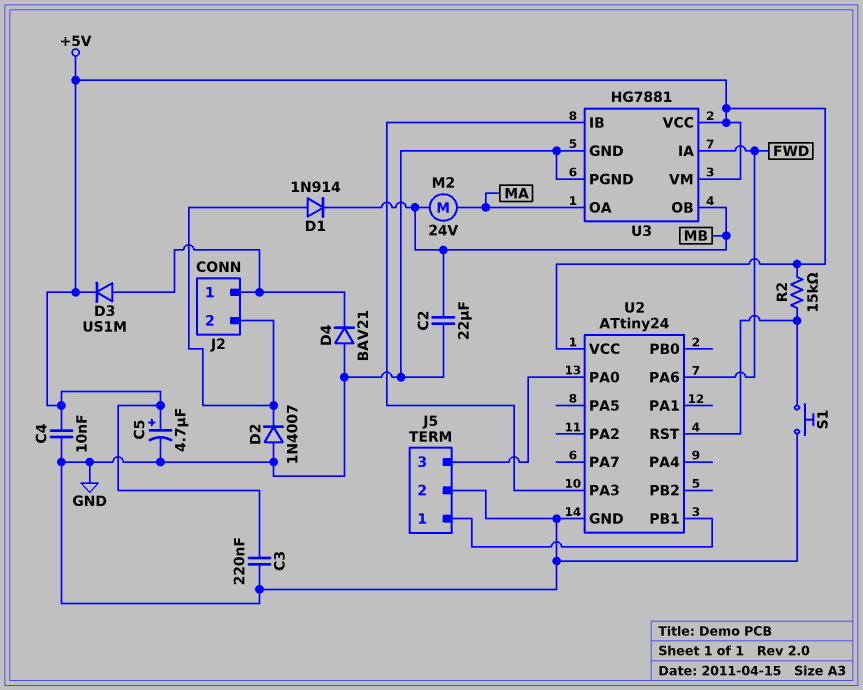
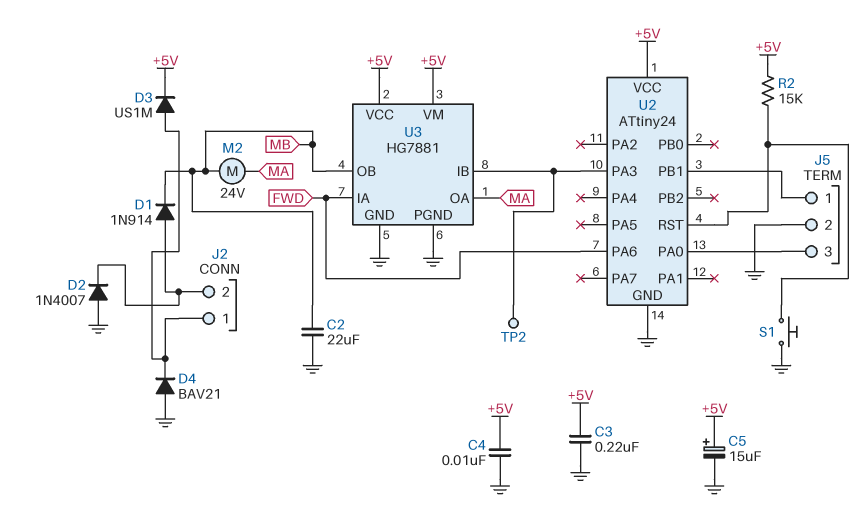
C5: 4.7uF (plus +5V, minus GND) -> 15uF (plus +5V, minus GND)
TP2: none -> test point (U2/PA3)

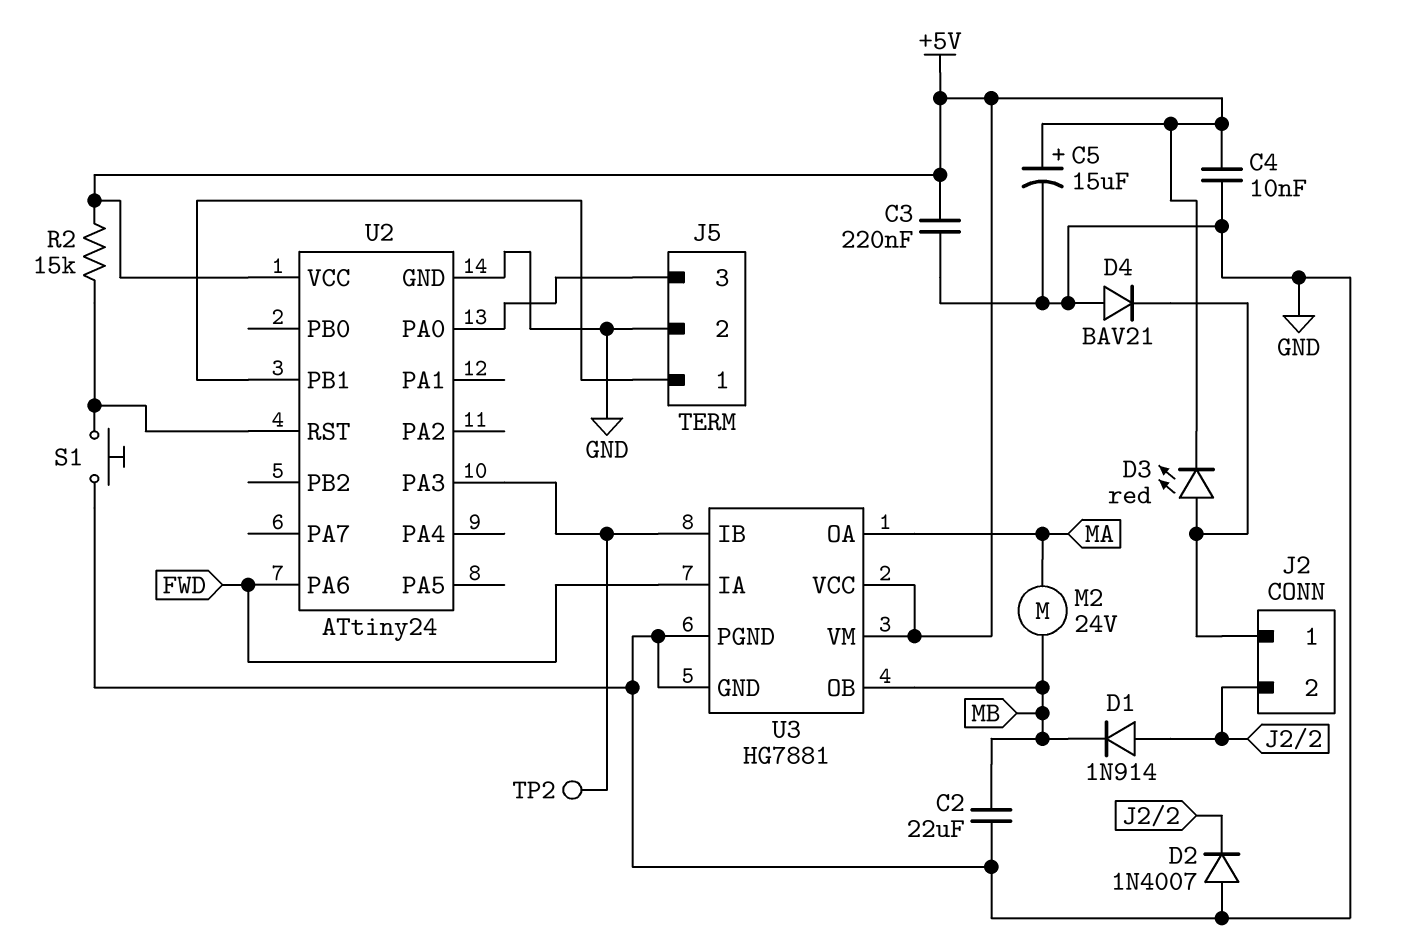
D3: diode US1M (A J2/1, K +5V) -> LED red (A J2/1, K +5V)

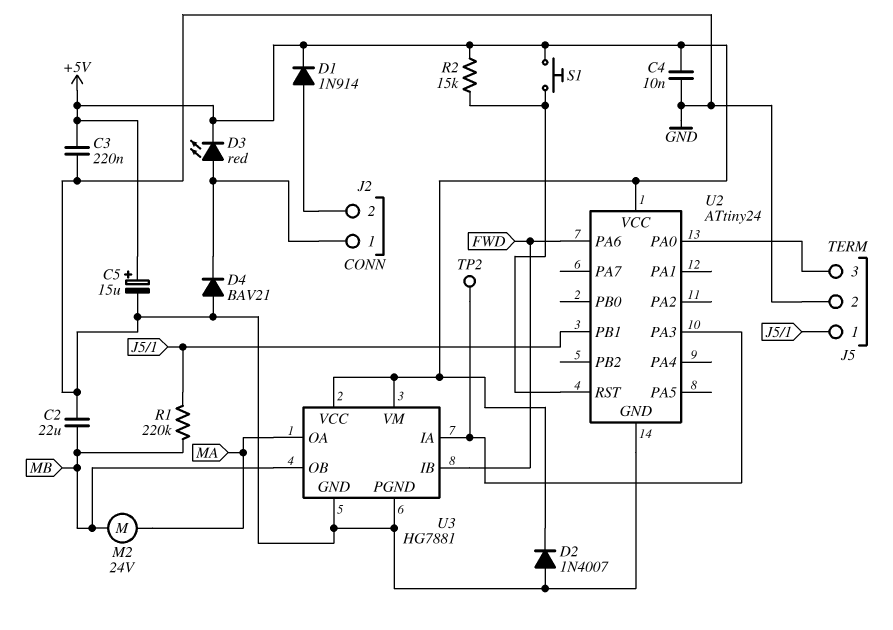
D1: diode 1N914 (A J2/2, K MB) -> diode 1N914 (A J2/2, K +5V)
D2: diode 1N4007 (A GND, K J2/2) -> diode 1N4007 (A GND, K +5V)
R1: none -> 220k (J5/1, MB)
S1: button (GND, U2/RST) -> button (+5V, U2/RST)
U3 pin IA: FWD -> U2/PA3
U3 pin IB: U2/PA3 -> FWD

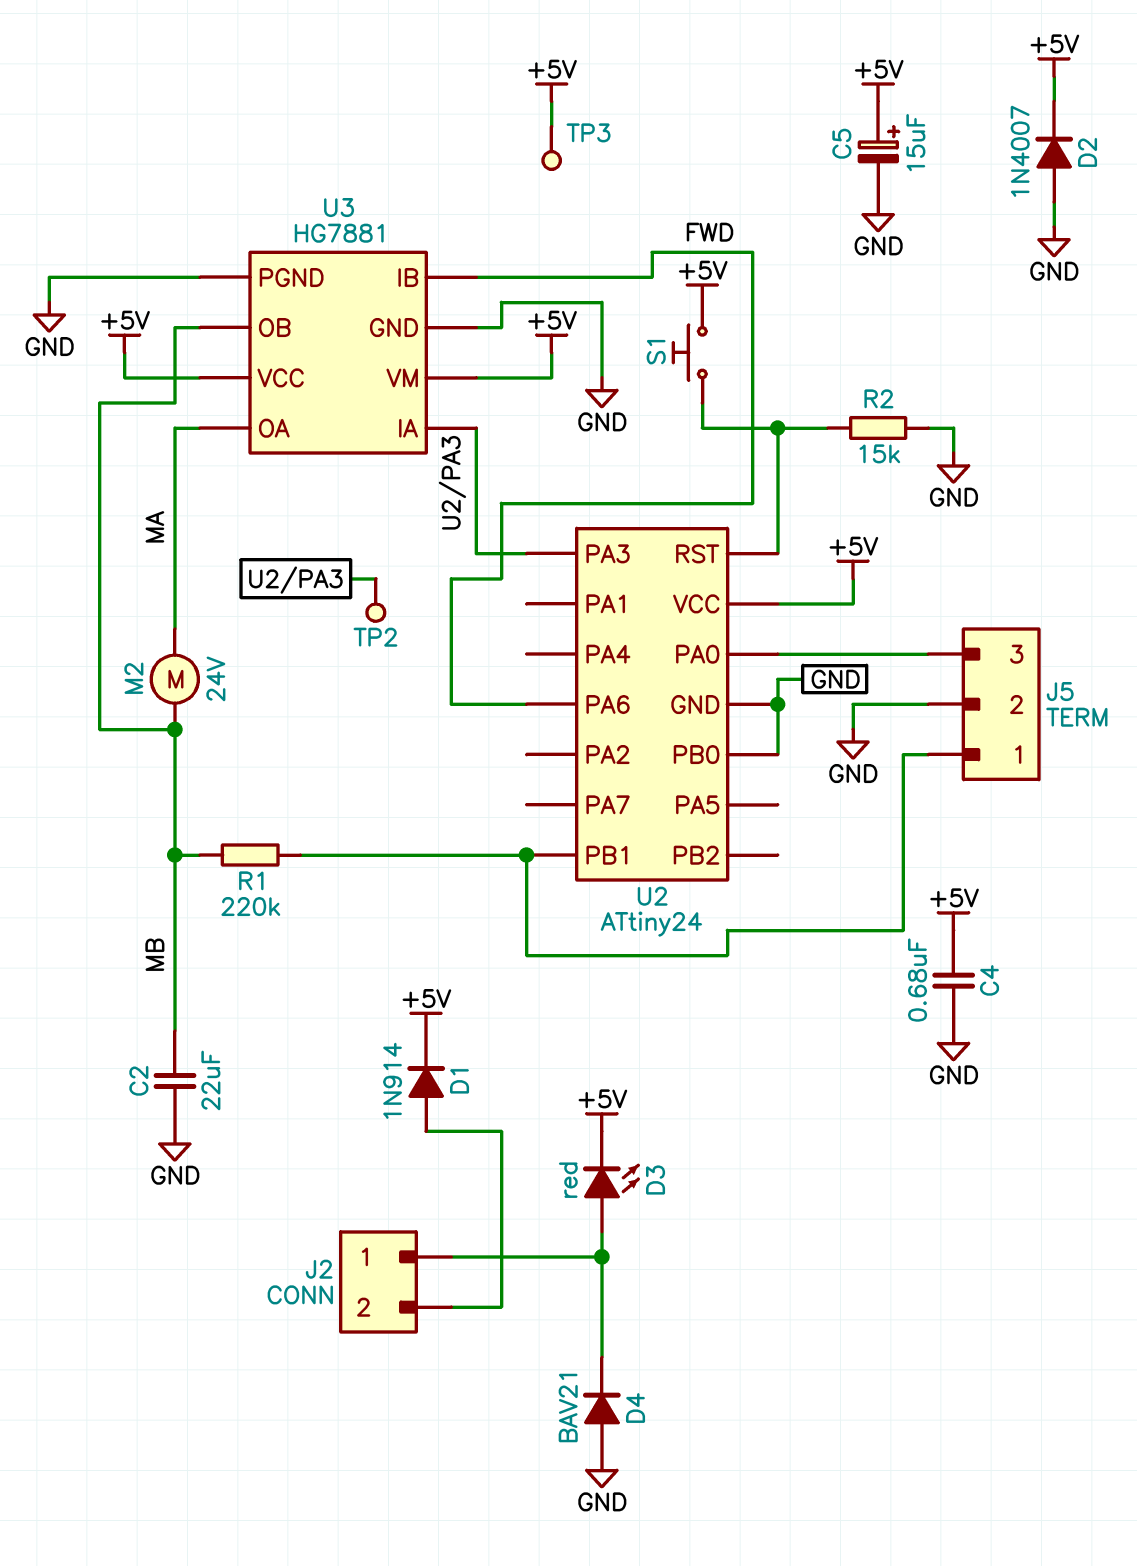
C3: 220nF (+5V, GND) -> none
C4: 10nF (+5V, GND) -> 680nF (+5V, GND)
R2: 15k (+5V, U2/RST) -> 15k (GND, U2/RST)
TP3: none -> test point (+5V)
U2 pin PB0: none -> GND

